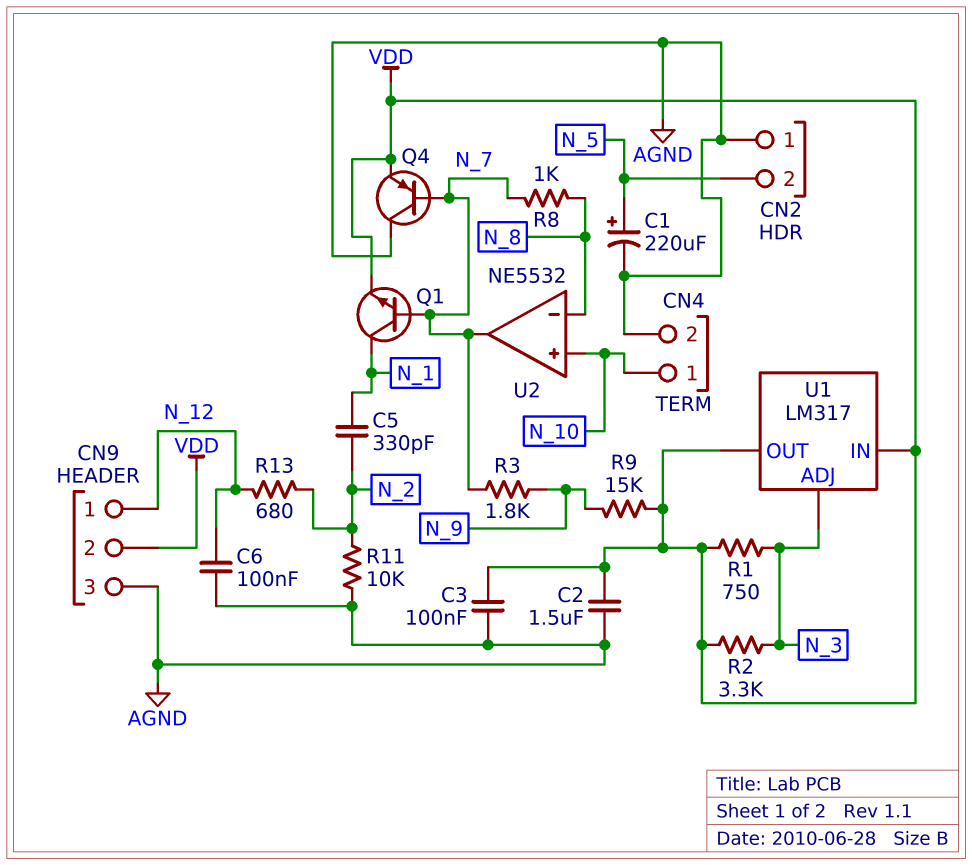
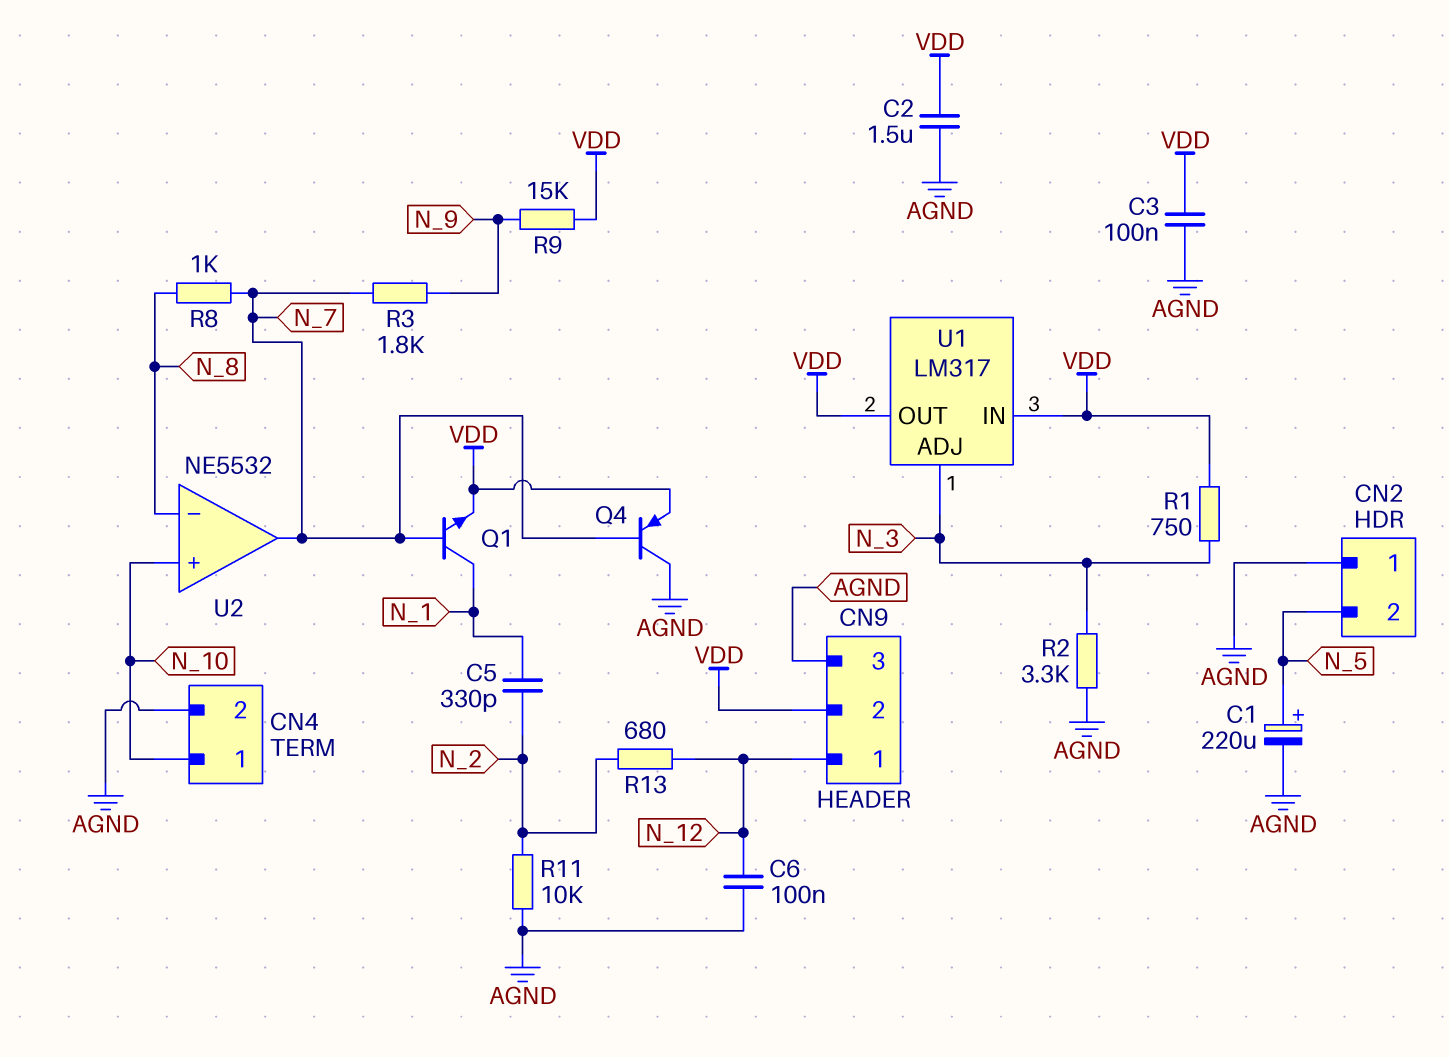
R2: 3.3k (N_3, VDD) -> 3.3k (AGND, N_3)

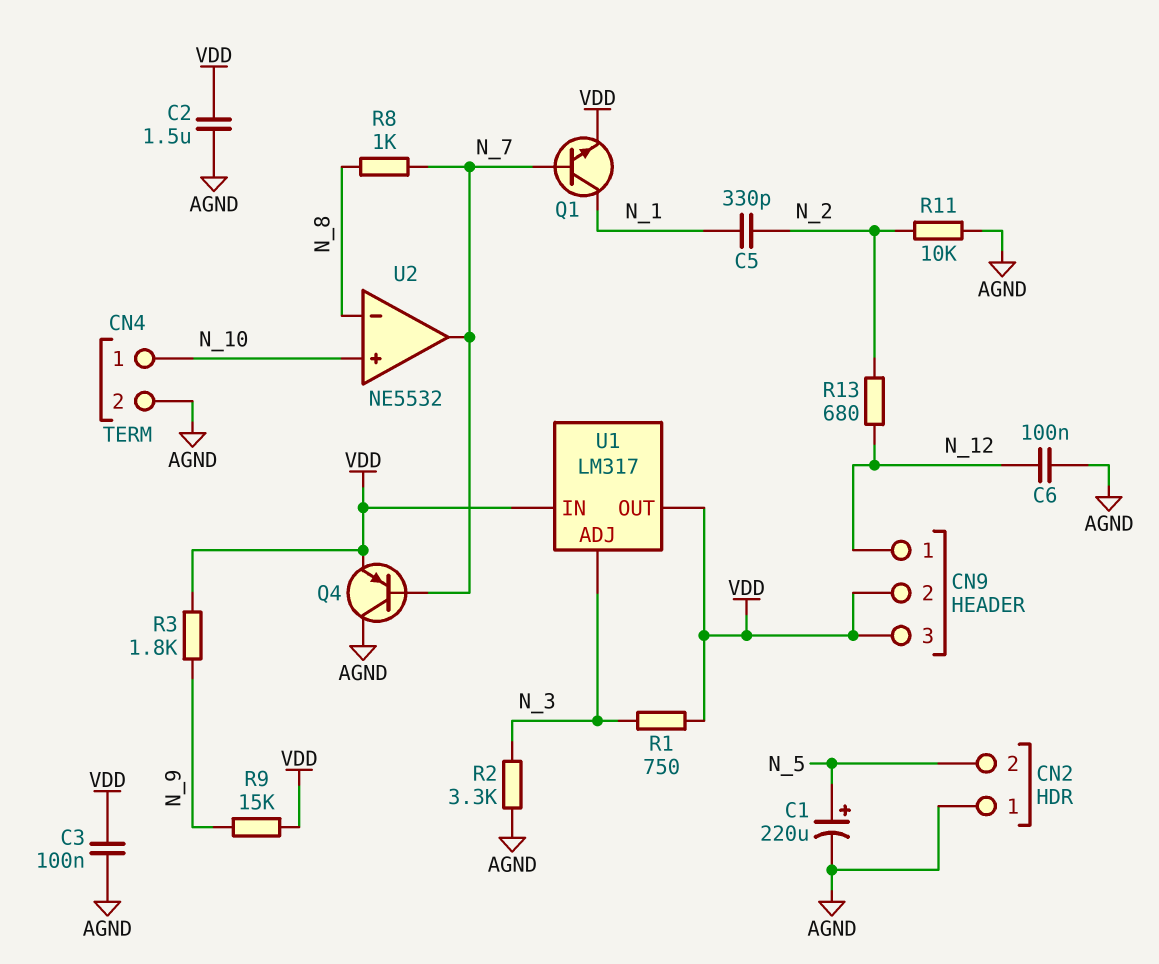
CN9 pin 3: AGND -> VDD
R3: 1.8k (N_7, N_9) -> 1.8k (N_9, VDD)

